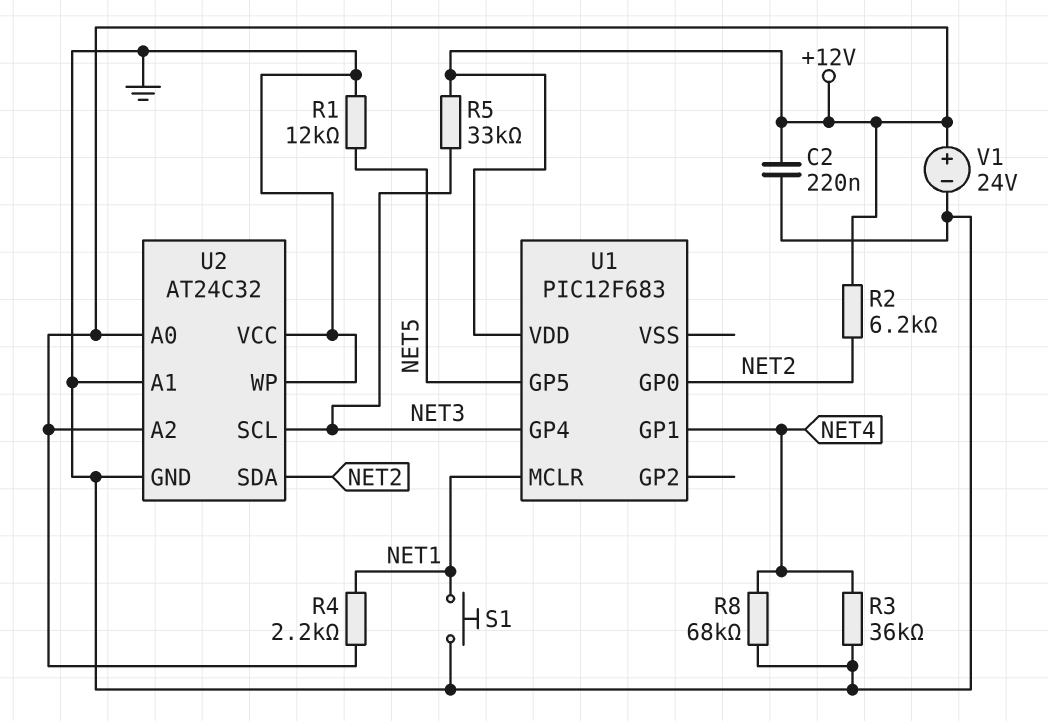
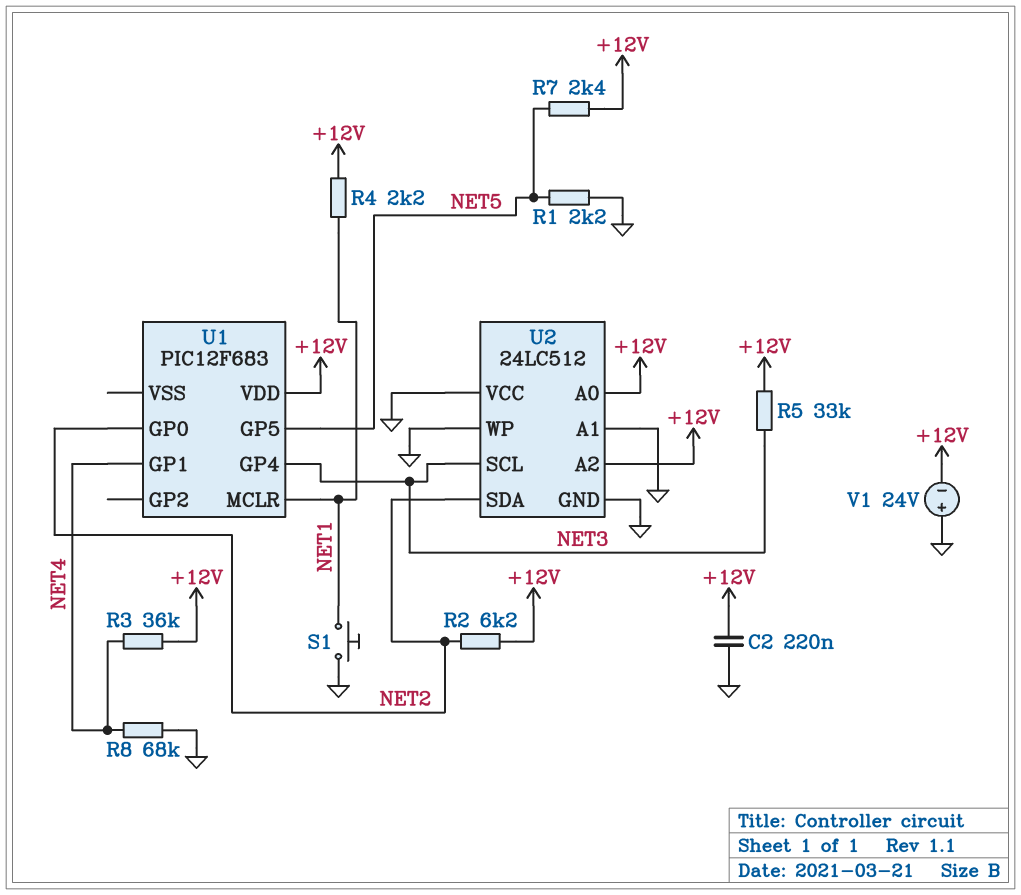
R1: 12k (GND, NET5) -> 2.2k (GND, NET5)
R3: 36k (GND, NET4) -> 36k (+12V, NET4)
R7: none -> 2.4k (+12V, NET5)
U2: AT24C32 -> 24LC512
V1: 24V (plus +12V, minus GND) -> 24V (plus GND, minus +12V)

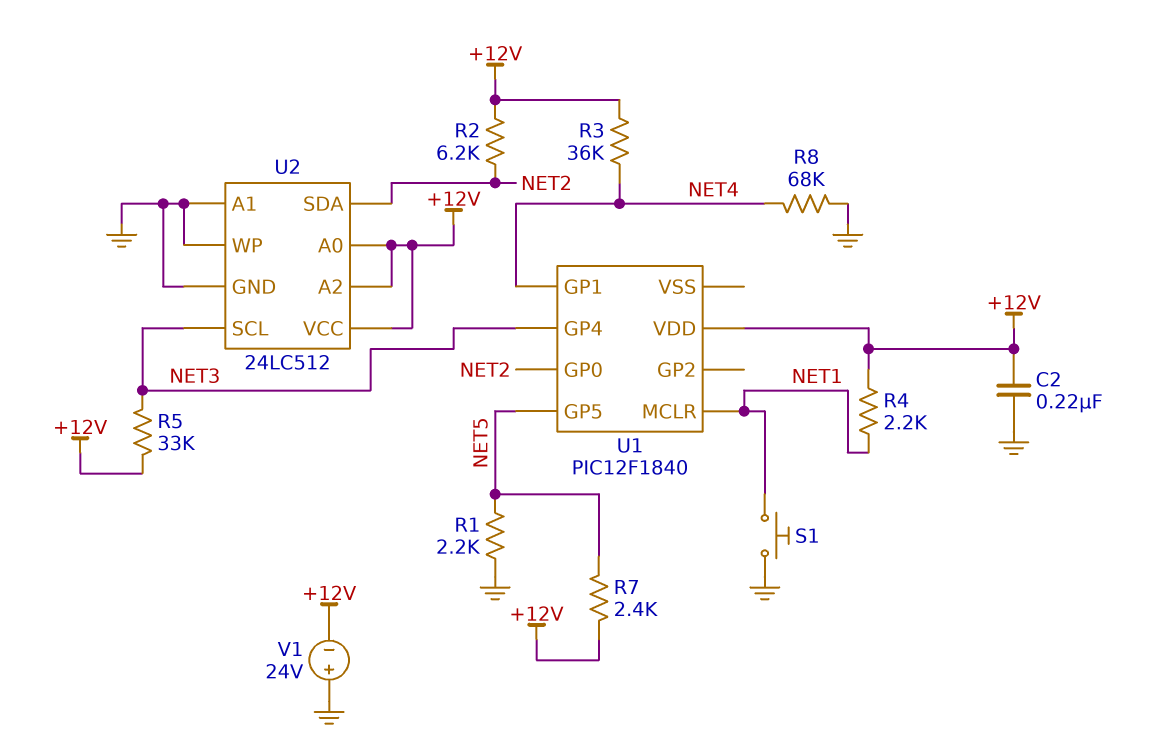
U1: PIC12F683 -> PIC12F1840
U2 pin VCC: GND -> +12V

